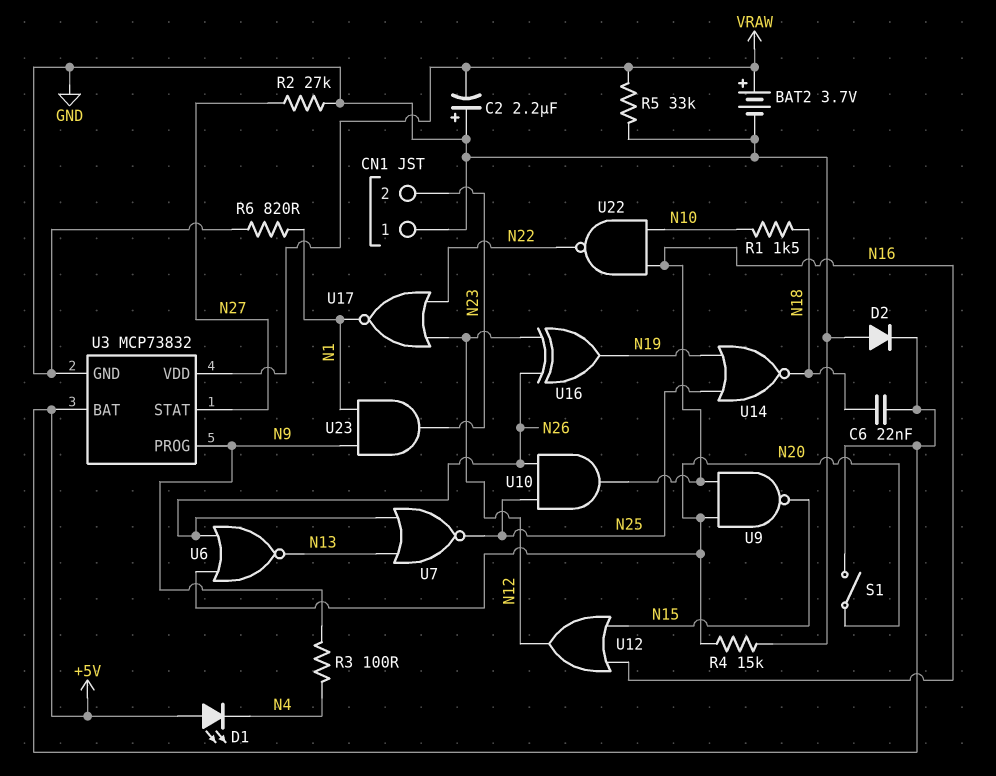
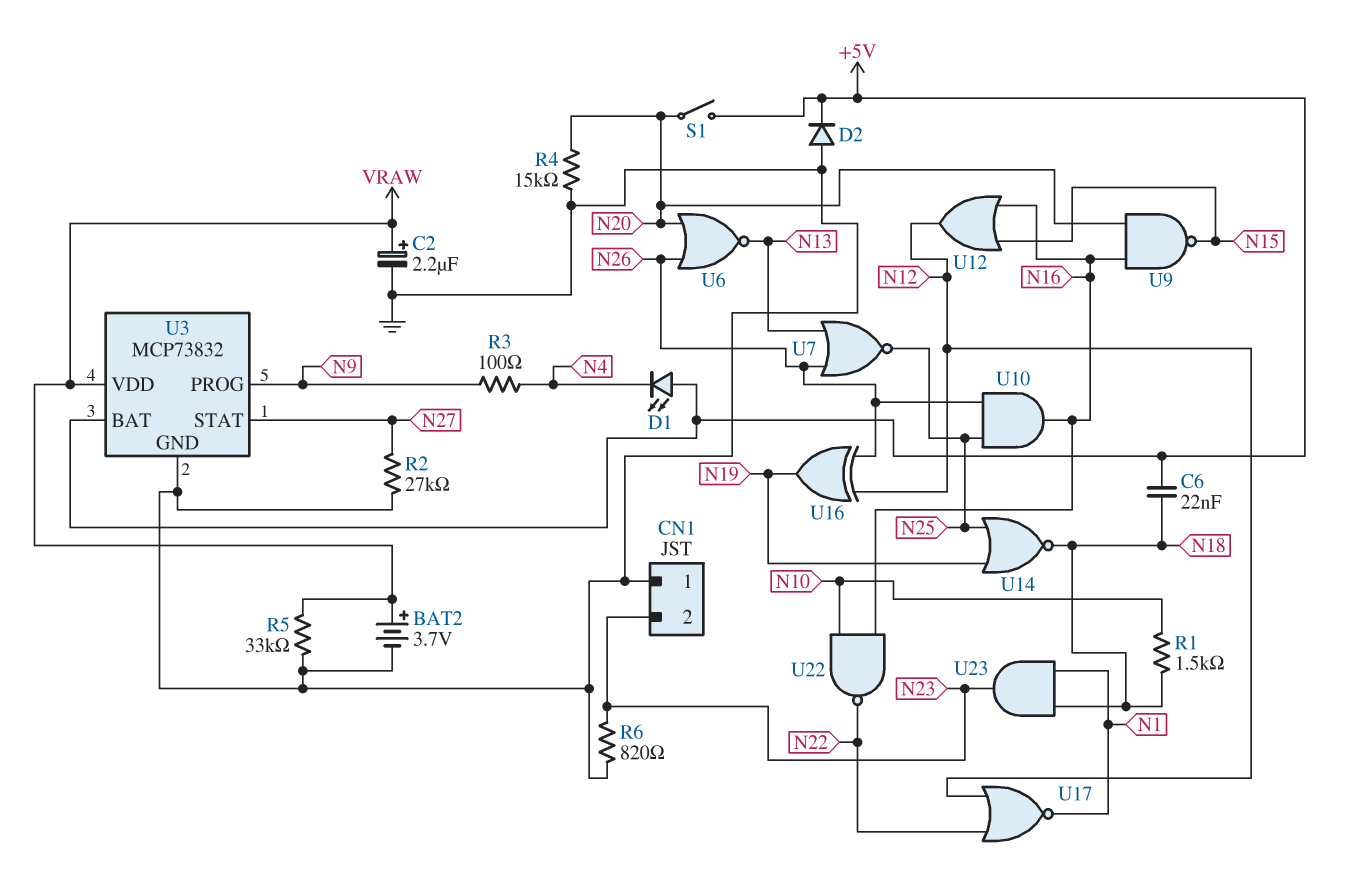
C2: 2.2uF (plus GND, minus VRAW) -> 2.2uF (plus VRAW, minus GND)
R6: 820 (GND, N1) -> 820 (GND, N23)
U23: AND (in N1, in N9, out N23) -> AND (in N1, in N18, out N23)

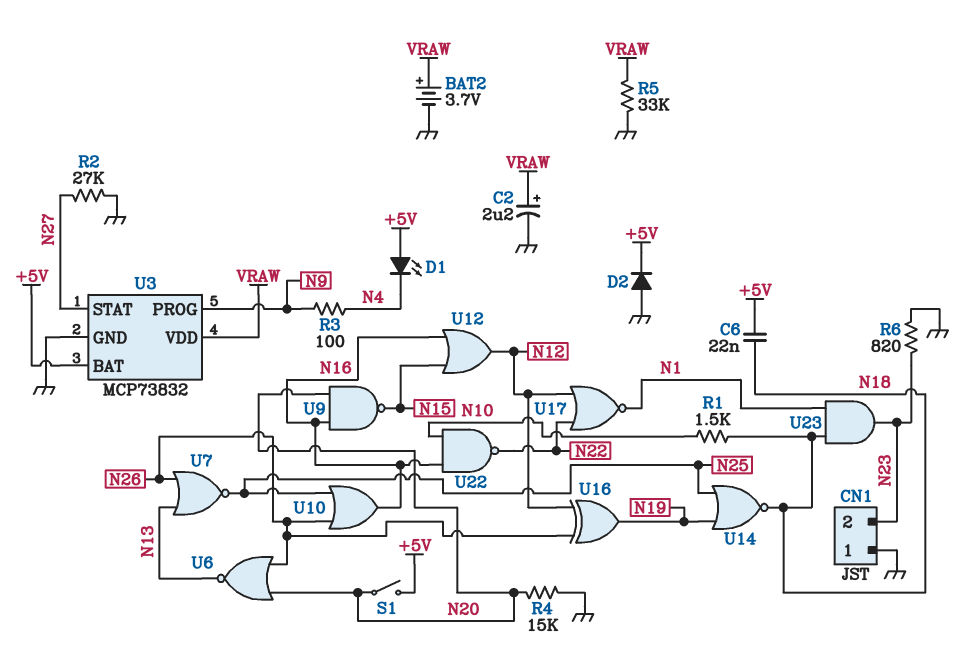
U10: AND (in N25, in N26, out N16) -> OR (in N25, in N26, out N16)

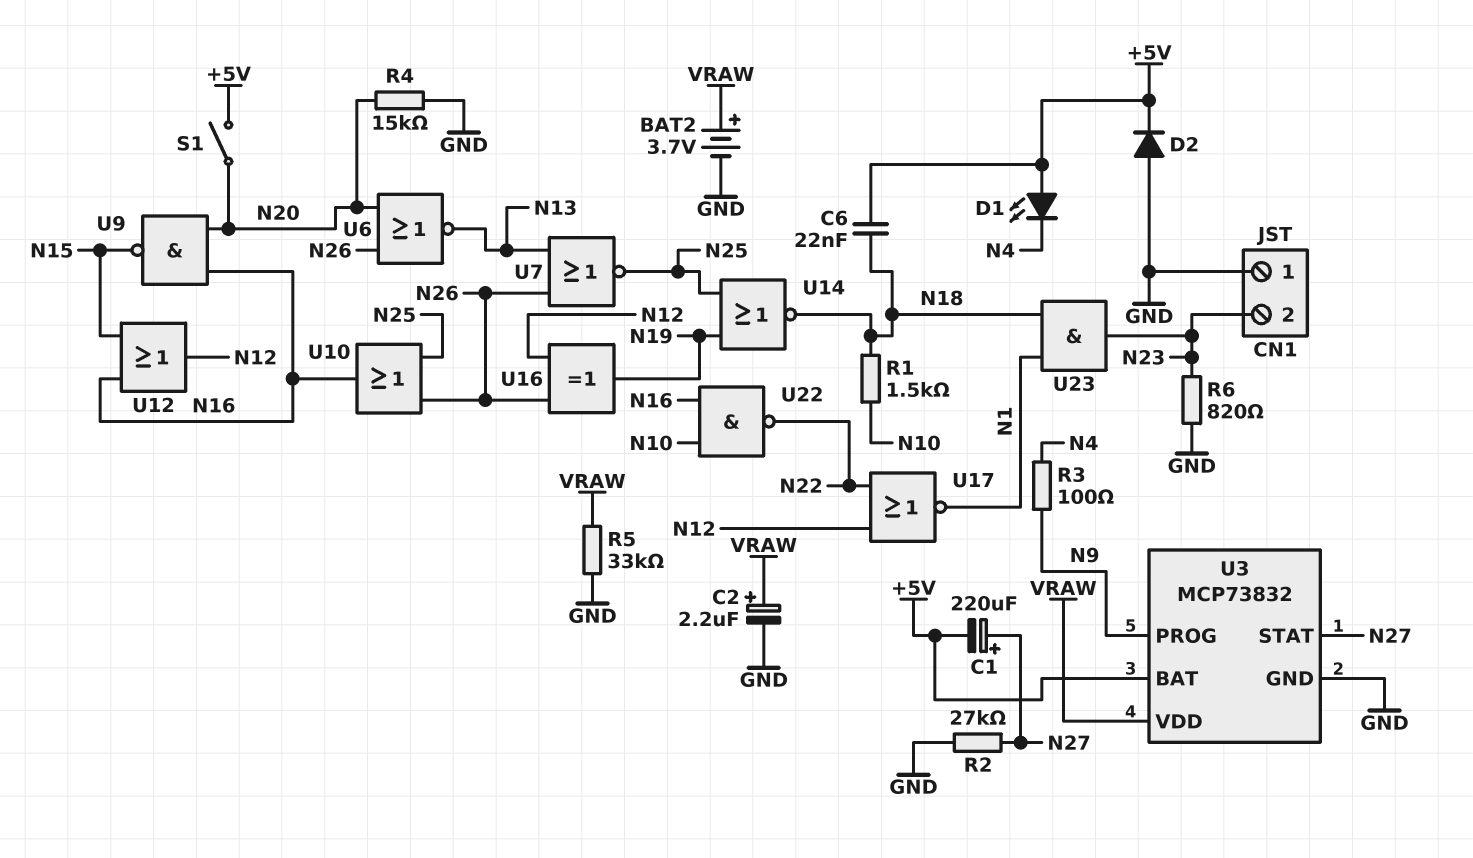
C1: none -> 220uF (plus N27, minus +5V)

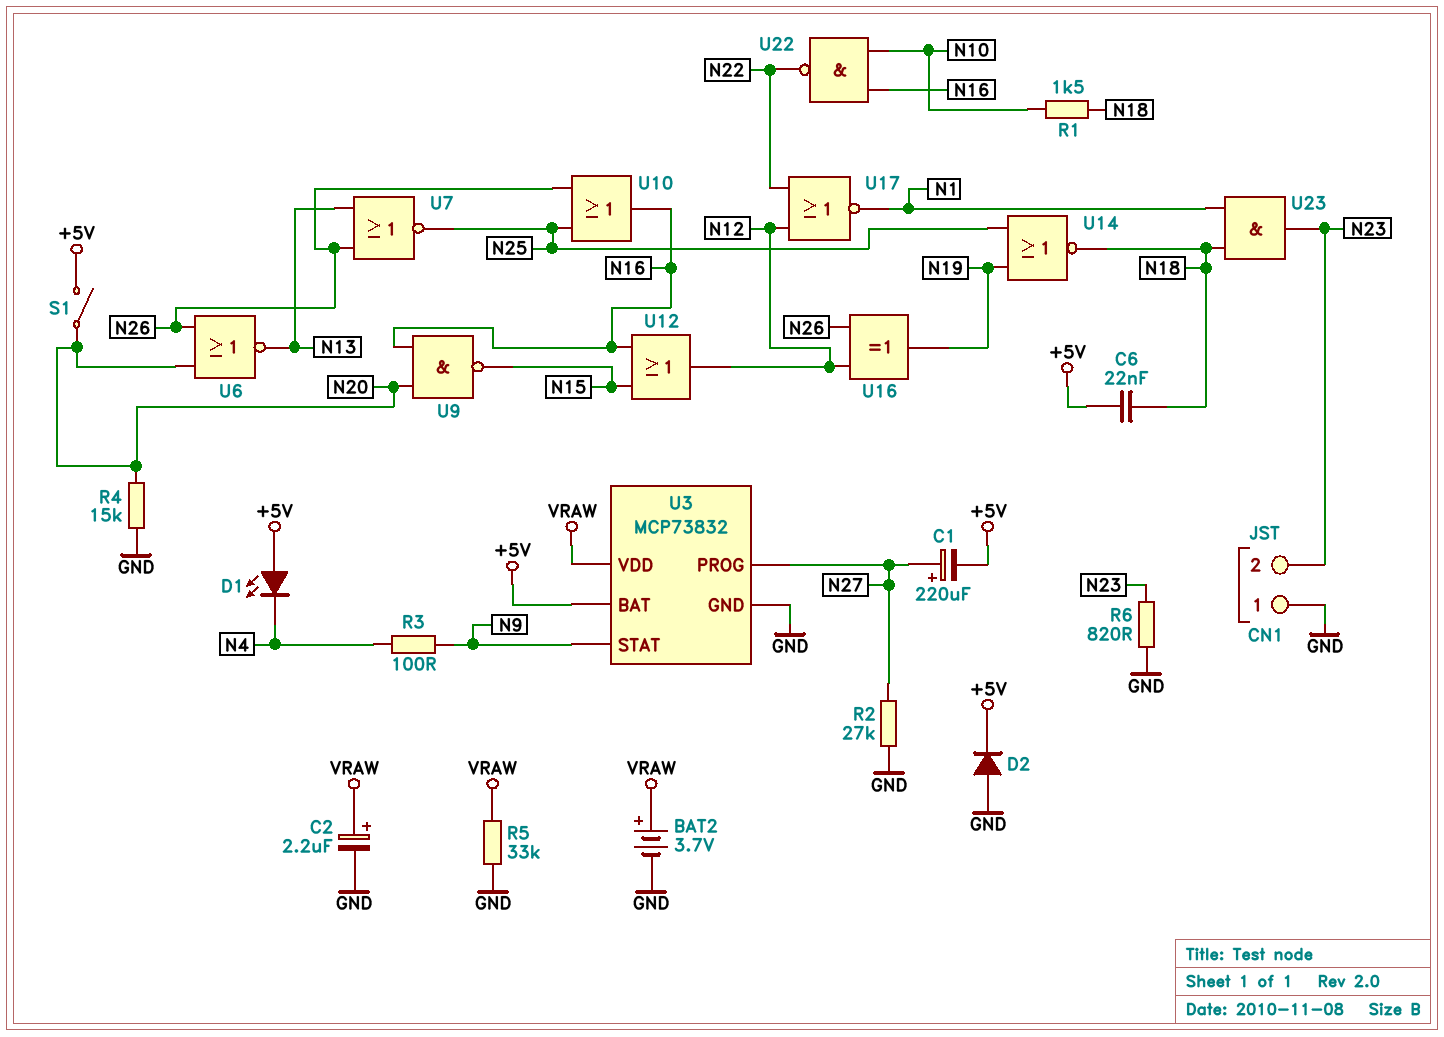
U3 pin PROG: N9 -> N27
U3 pin STAT: N27 -> N9

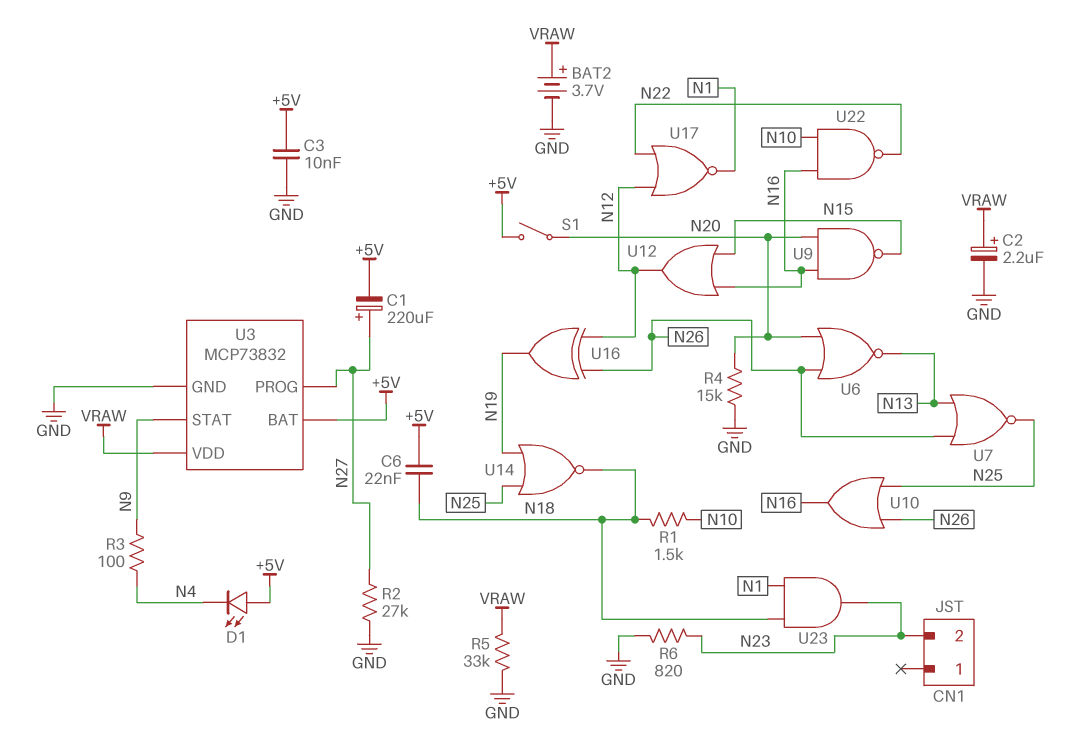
C3: none -> 10nF (+5V, GND)
CN1 pin 1: GND -> none
D2: diode (A GND, K +5V) -> none

